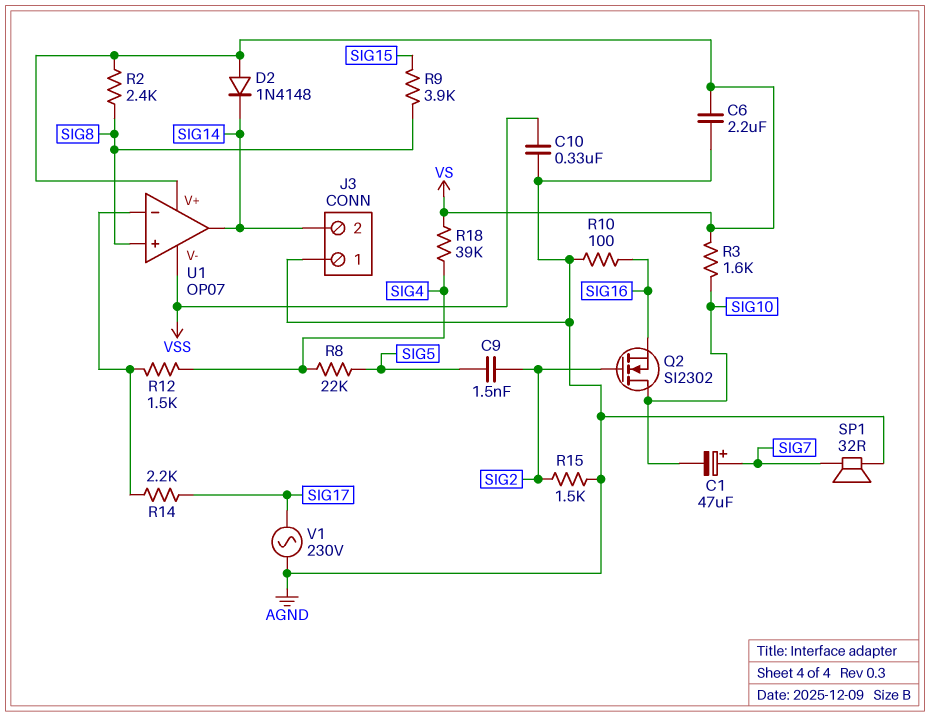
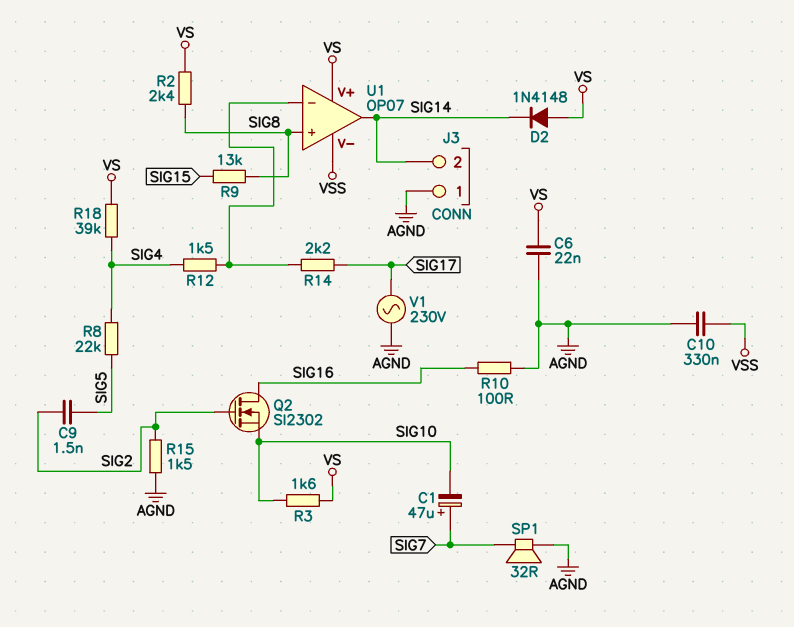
C6: 2.2uF (AGND, VS) -> 22nF (AGND, VS)
Q2: NMOS SI2302 (G SIG2, D SIG10, S SIG16) -> NMOS SI2302 (G SIG2, D SIG16, S SIG10)
R9: 3.9k (SIG8, SIG15) -> 13k (SIG8, SIG15)

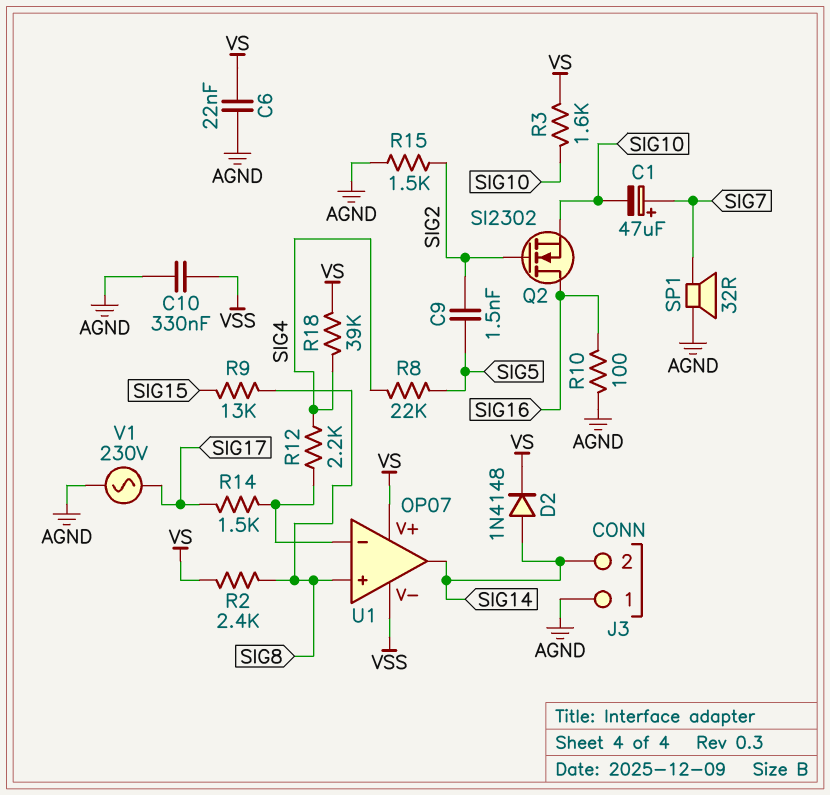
D2: diode 1N4148 (A VS, K SIG14) -> diode 1N4148 (A SIG14, K VS)
R12: 1.5k (SIG4, U1/in-) -> 2.2k (SIG4, U1/in-)
R14: 2.2k (SIG17, U1/in-) -> 1.5k (SIG17, U1/in-)

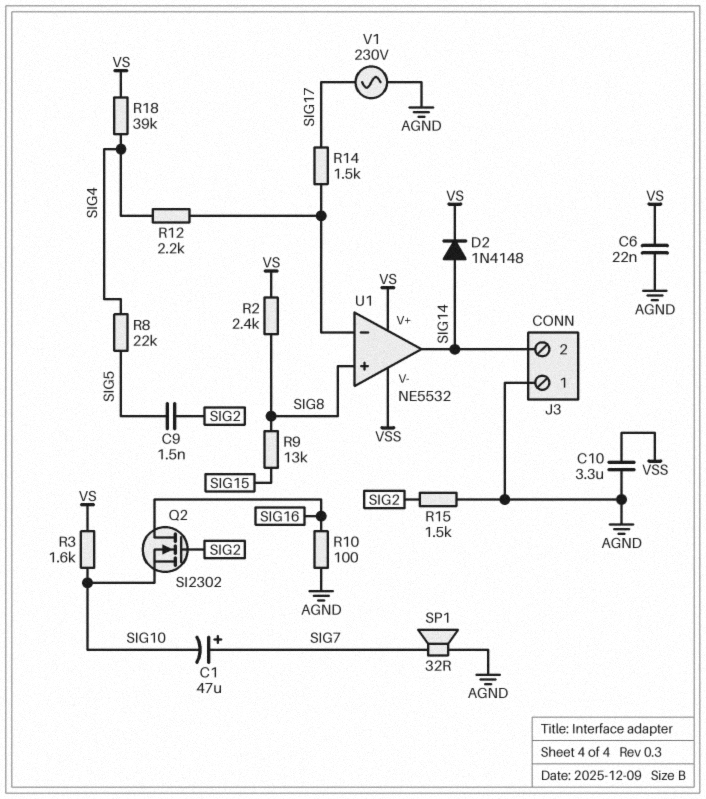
C10: 330nF (AGND, VSS) -> 3.3uF (AGND, VSS)
U1: OP07 -> NE5532

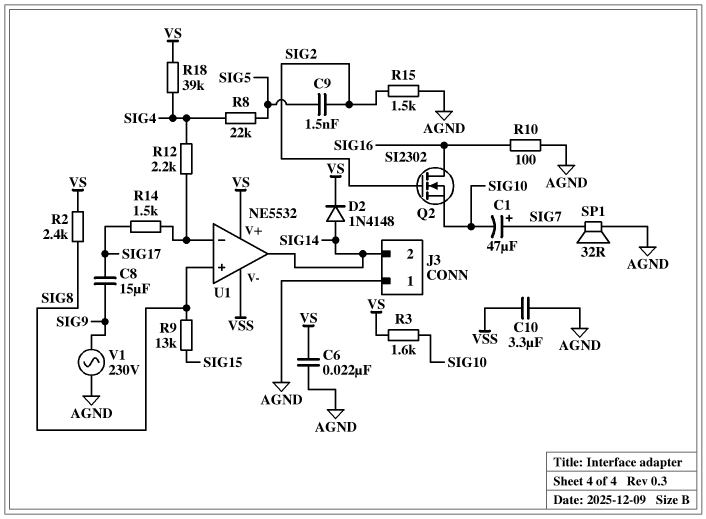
C8: none -> 15uF (SIG9, SIG17)
V1: AC 230V (AGND, SIG17) -> AC 230V (AGND, SIG9)

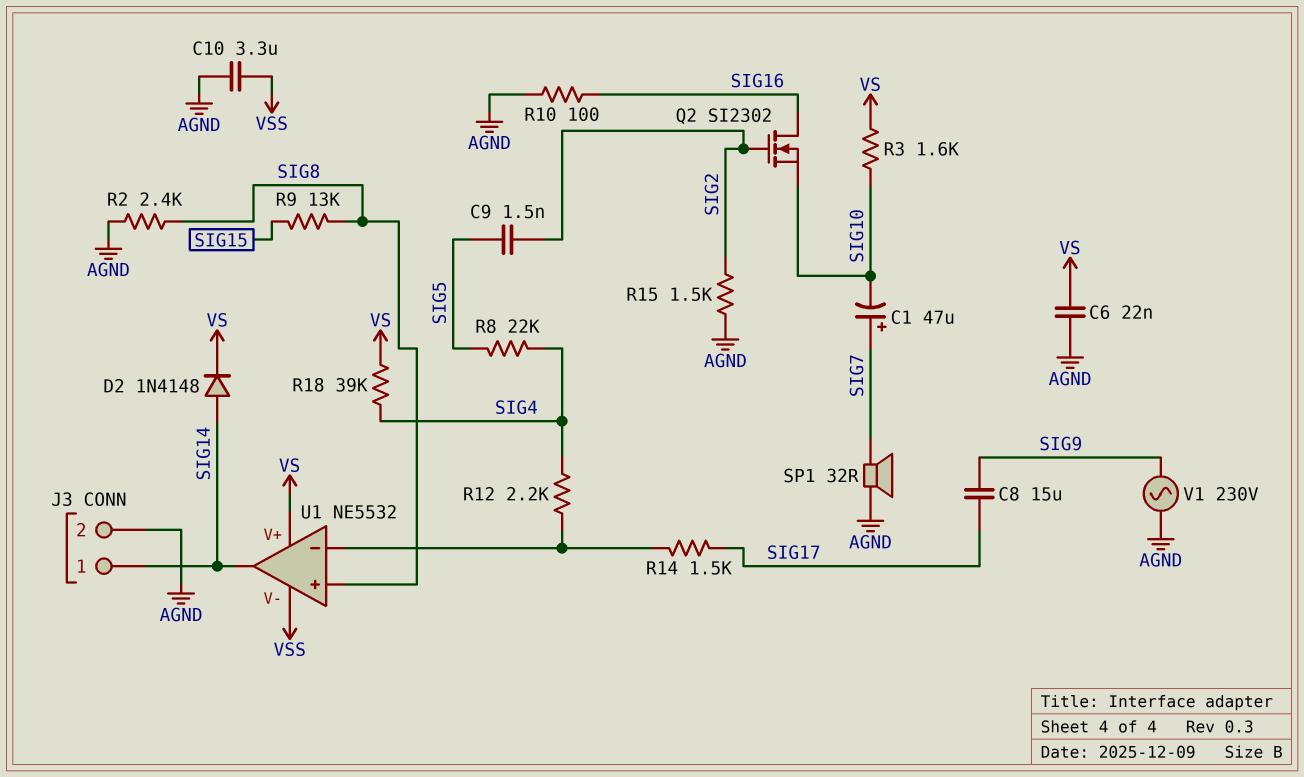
J3 pin 1: AGND -> SIG14
J3 pin 2: SIG14 -> AGND
R2: 2.4k (SIG8, VS) -> 2.4k (AGND, SIG8)

